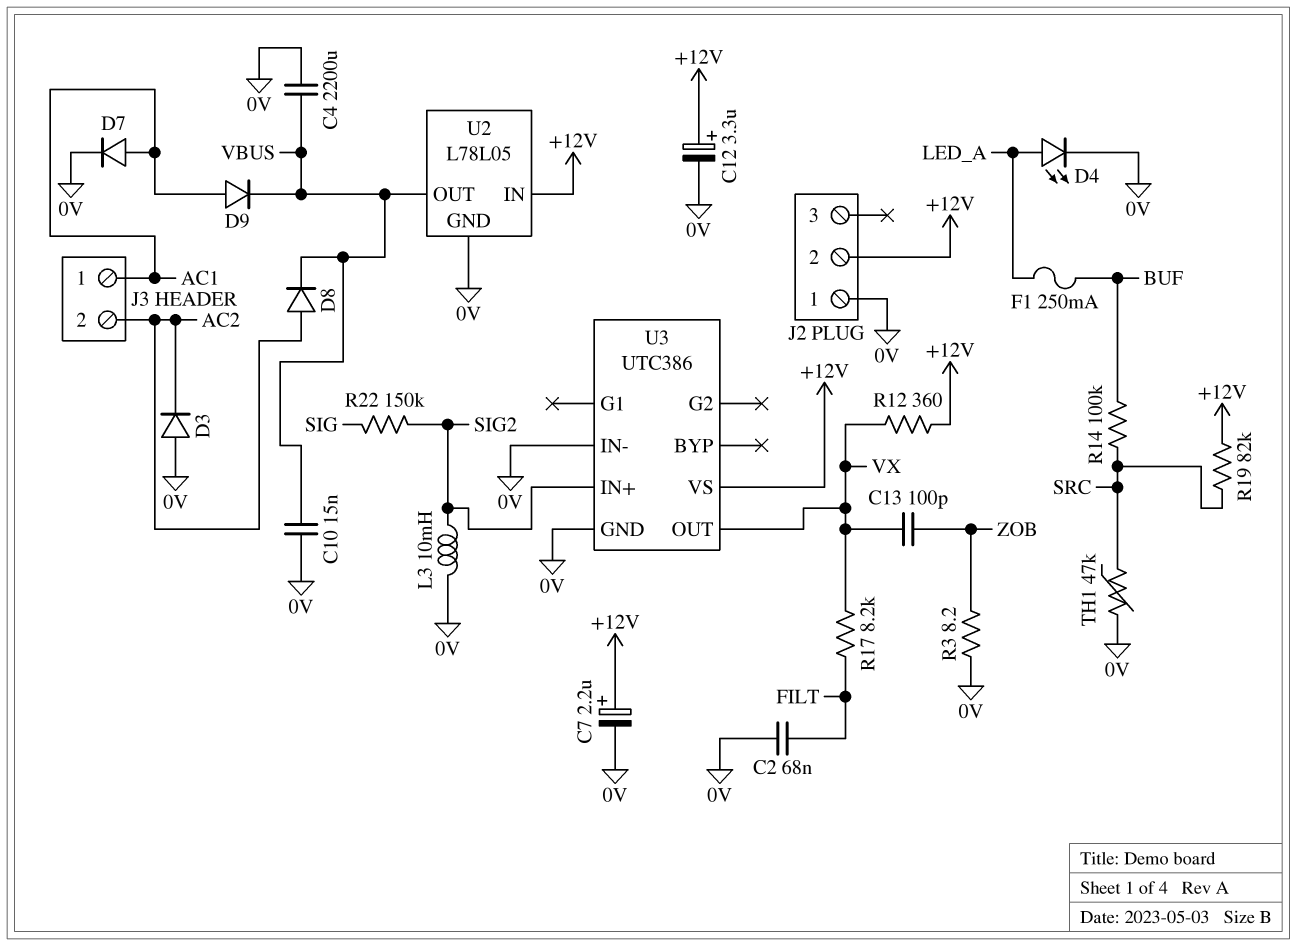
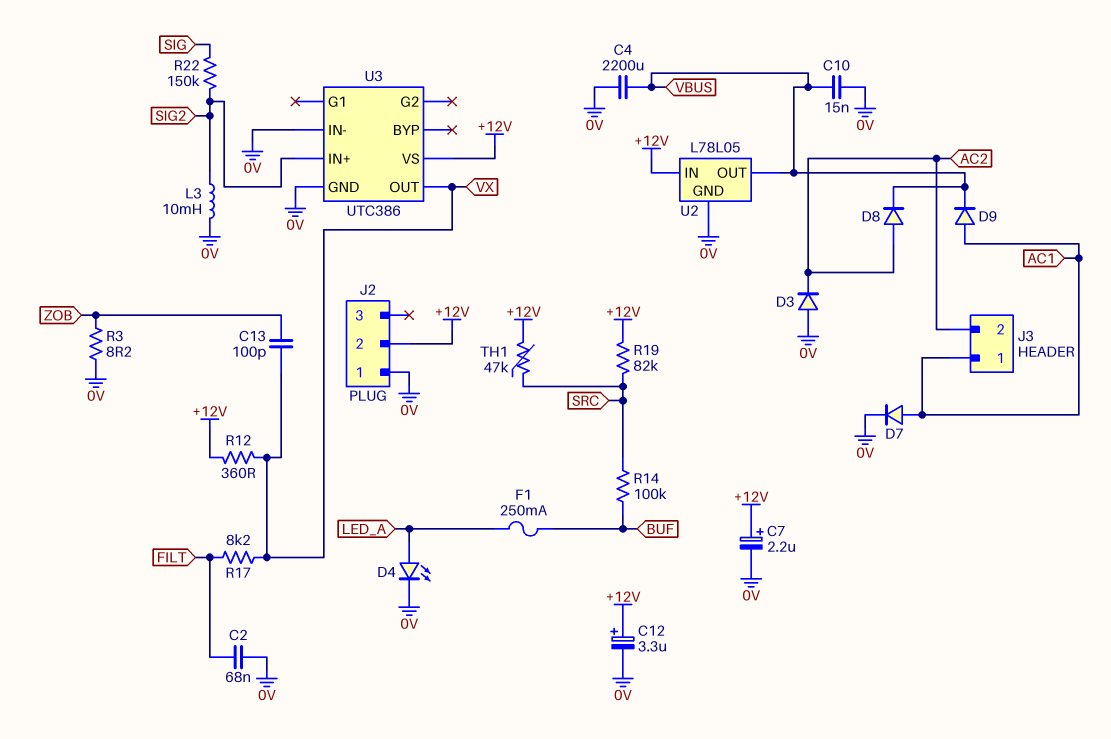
TH1: 47k (0V, SRC) -> 47k (+12V, SRC)

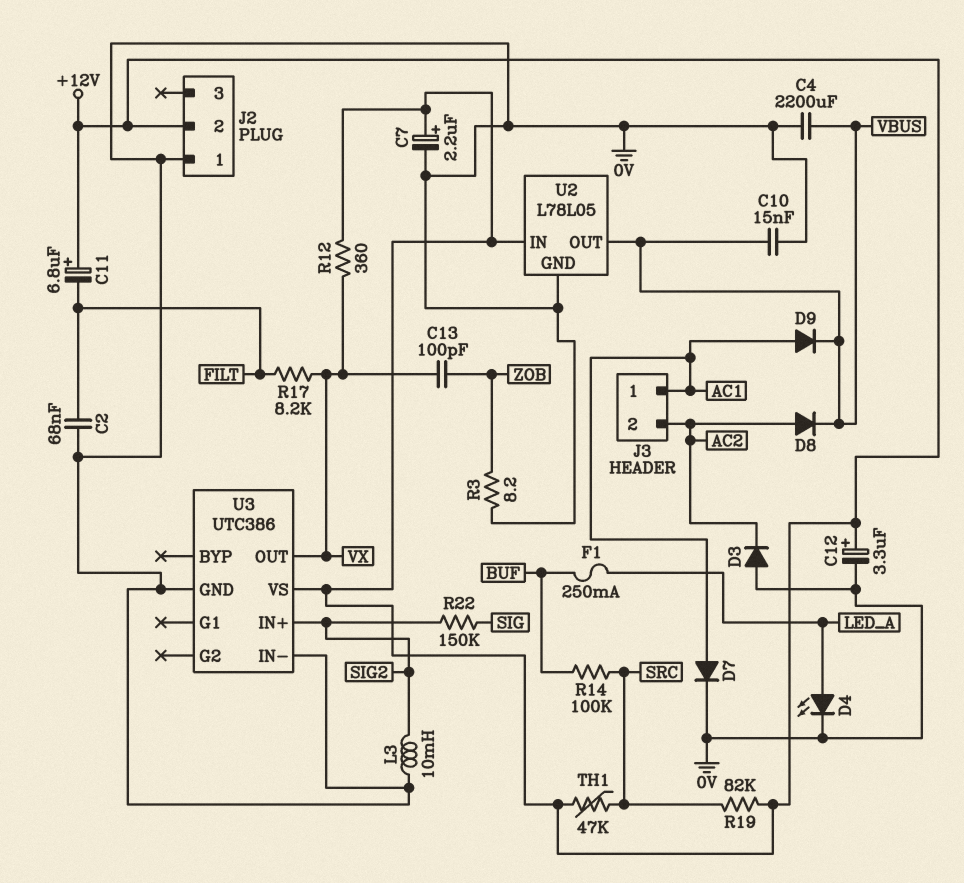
C11: none -> 6.8uF (plus +12V, minus FILT)

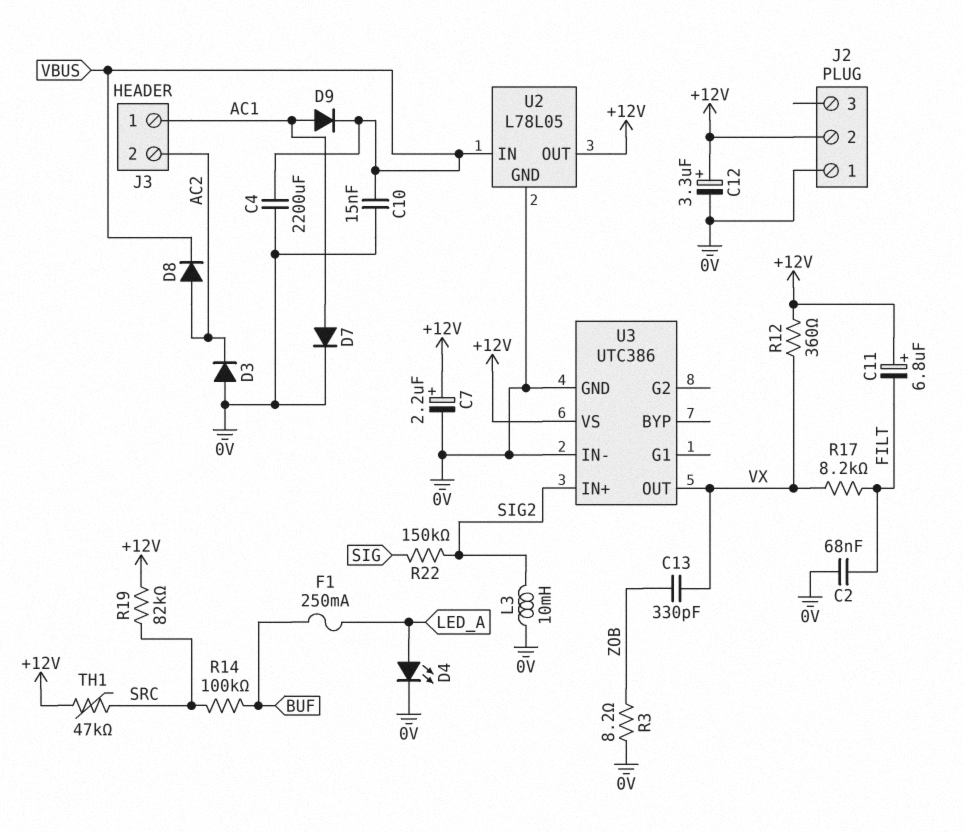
C13: 100pF (VX, ZOB) -> 330pF (VX, ZOB)
U2 pin IN: +12V -> VBUS
U2 pin OUT: VBUS -> +12V

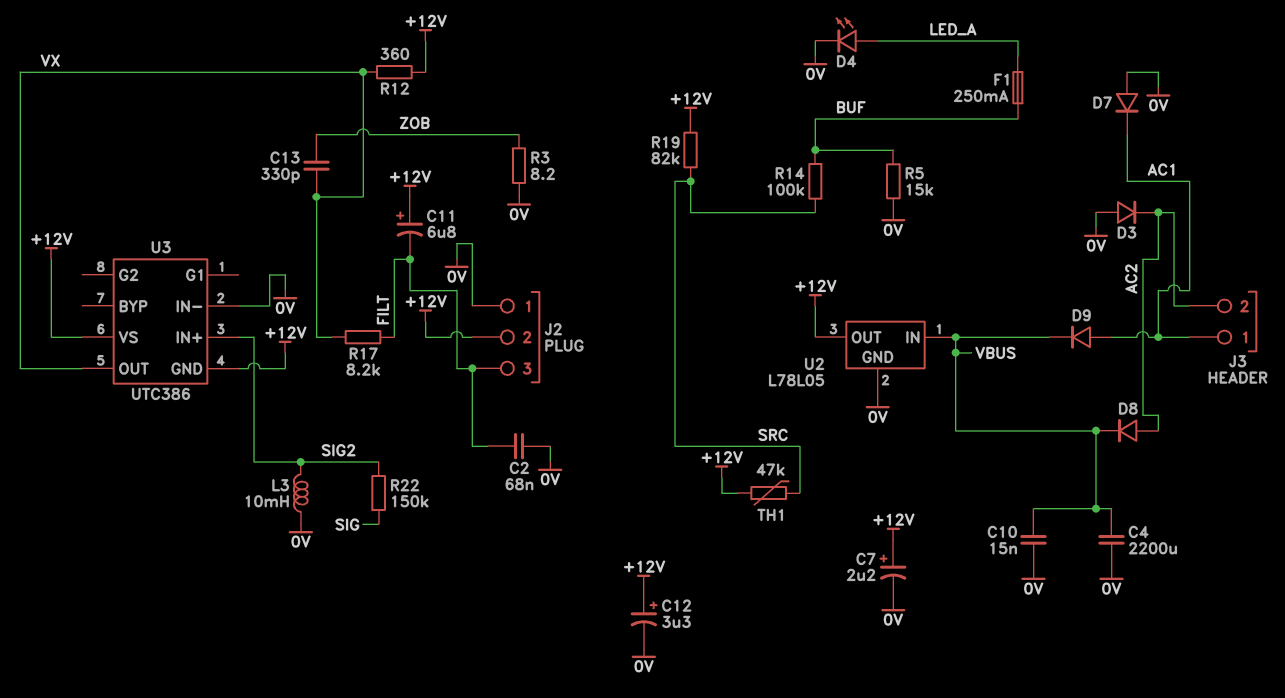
D7: diode (A AC1, K 0V) -> diode (A 0V, K AC1)
J2 pin 3: none -> FILT
R5: none -> 15k (0V, BUF)
U3 pin GND: 0V -> +12V

